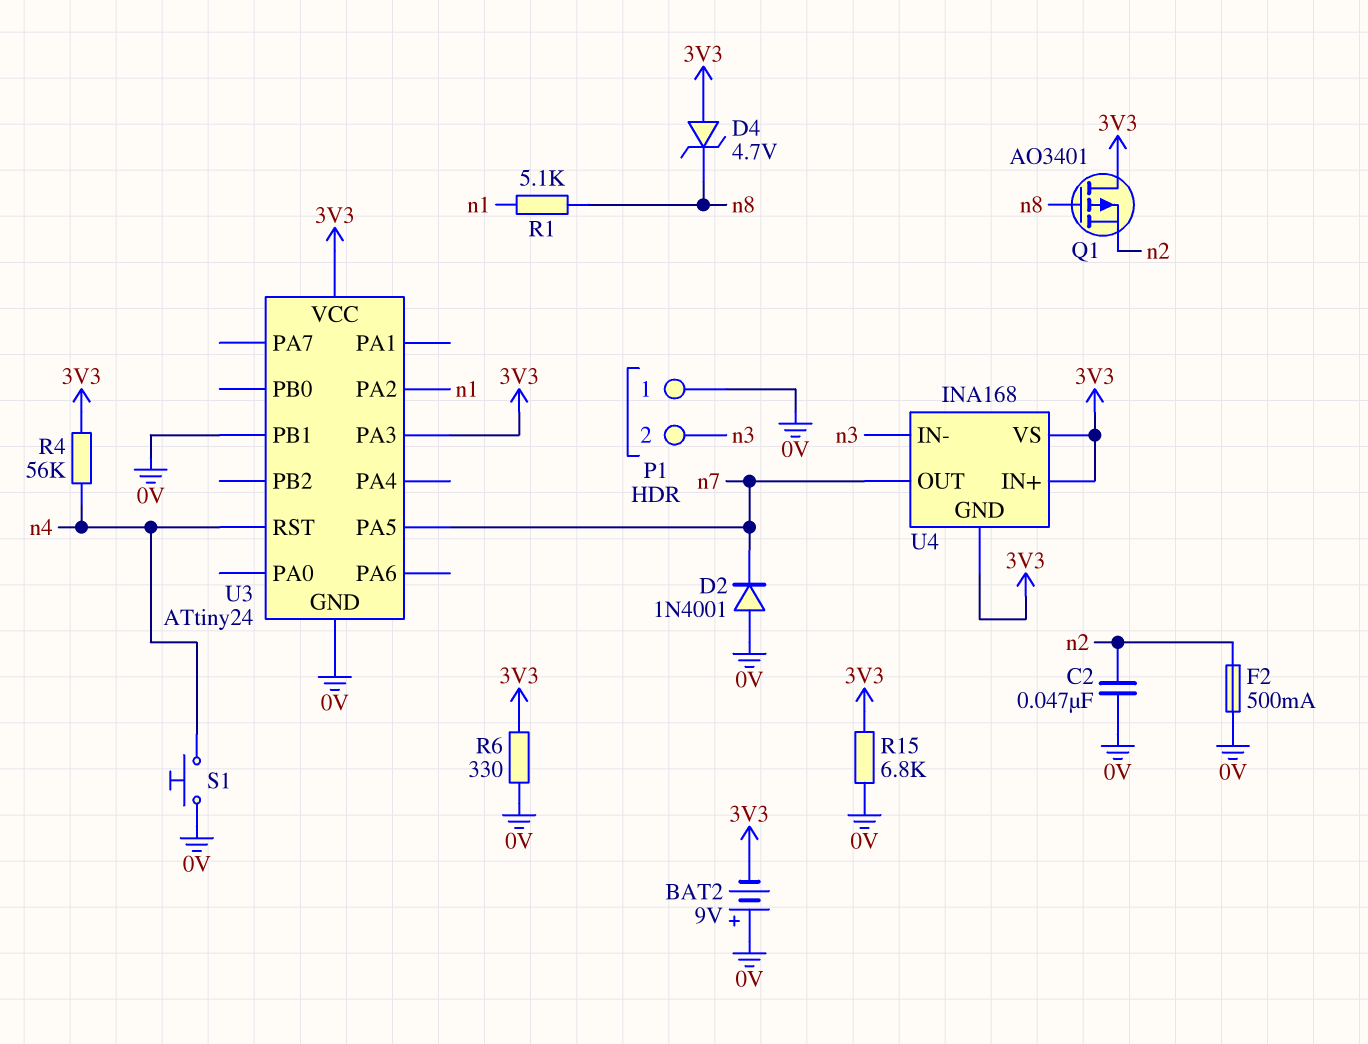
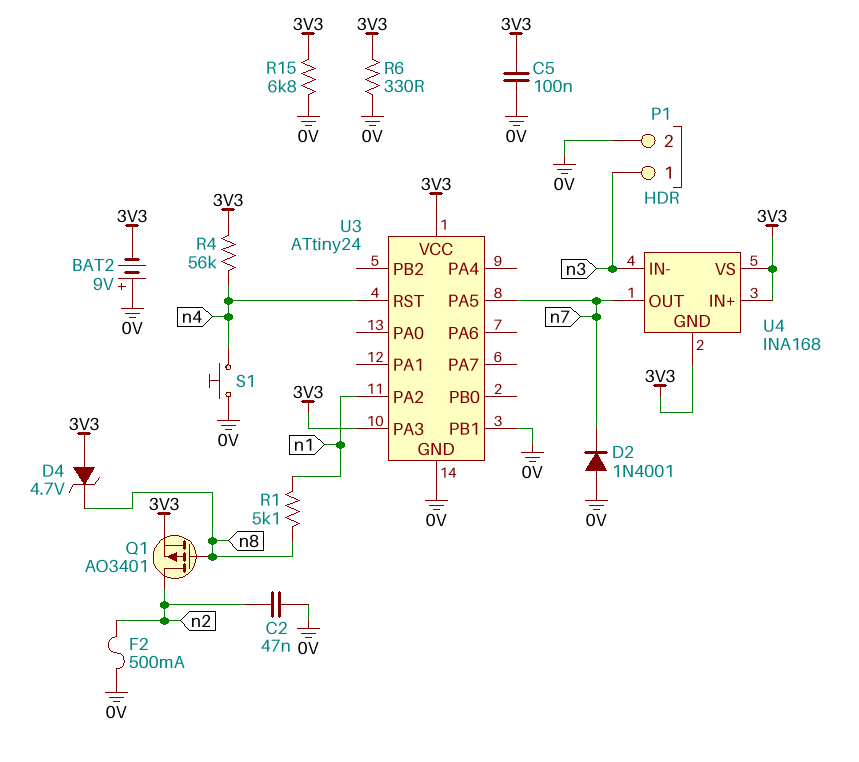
C5: none -> 100nF (0V, 3V3)
P1 pin 1: 0V -> n3
P1 pin 2: n3 -> 0V
Q1: PMOS AO3401 (G n8, D 3V3, S n2) -> PMOS AO3401 (G n8, D n2, S 3V3)

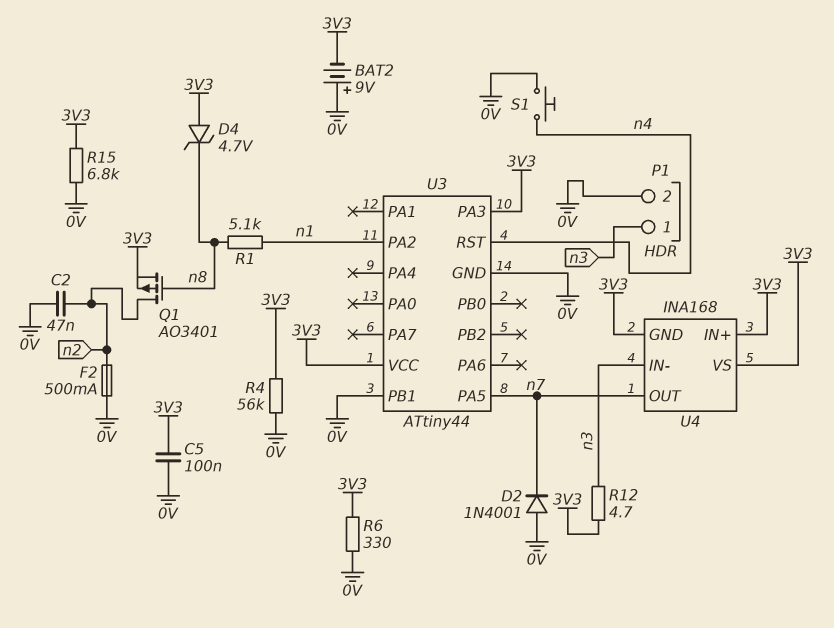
R4: 56k (3V3, n4) -> 56k (0V, 3V3)
R12: none -> 4.7 (3V3, n3)
U3: ATtiny24 -> ATtiny44

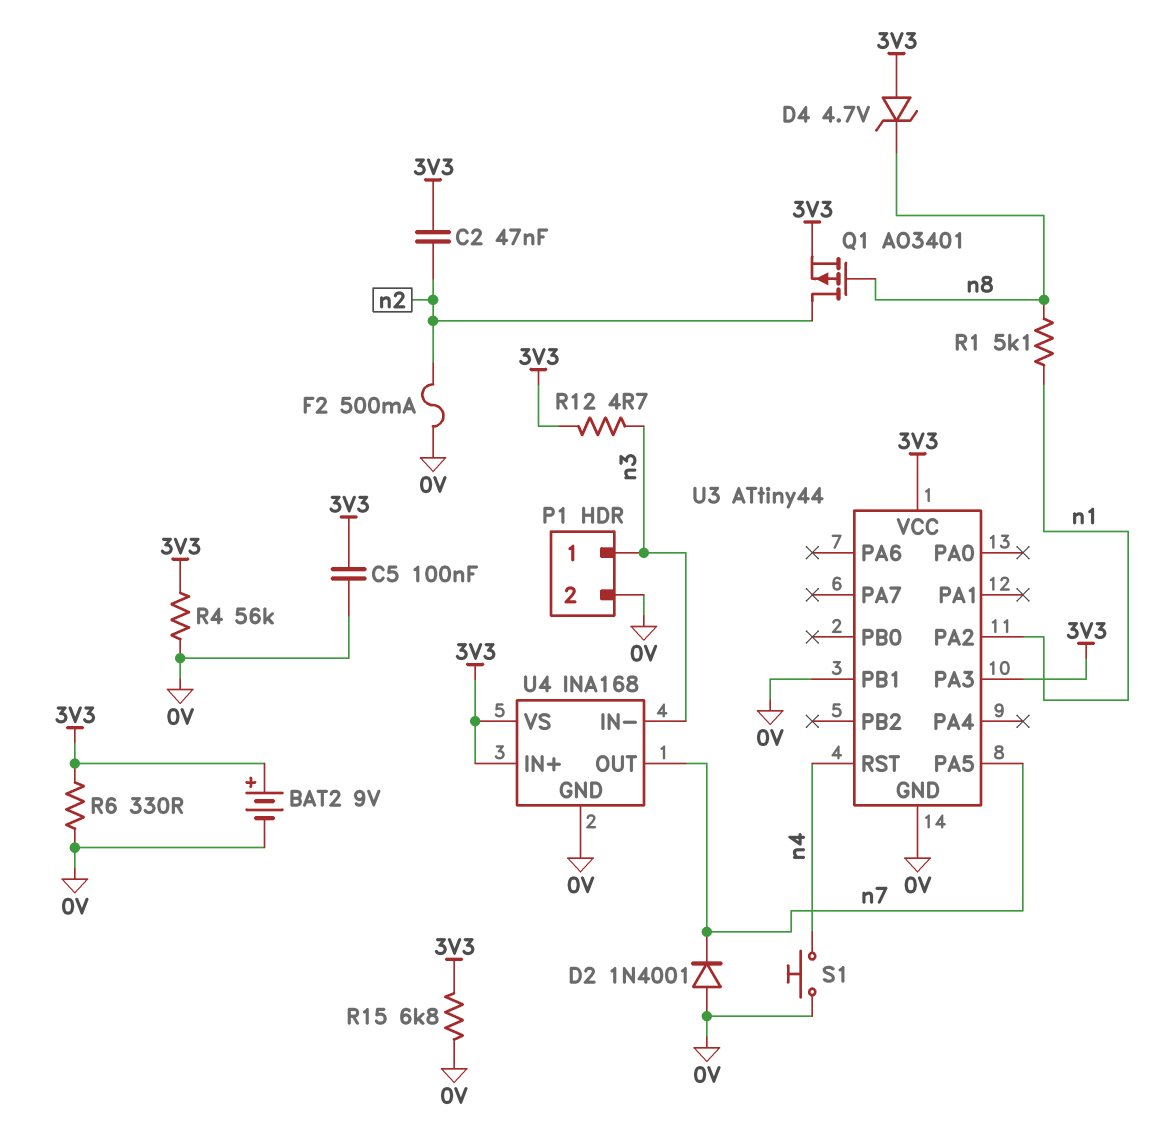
BAT2: 9V (plus 0V, minus 3V3) -> 9V (plus 3V3, minus 0V)
C2: 47nF (0V, n2) -> 47nF (3V3, n2)
U4 pin GND: 3V3 -> 0V

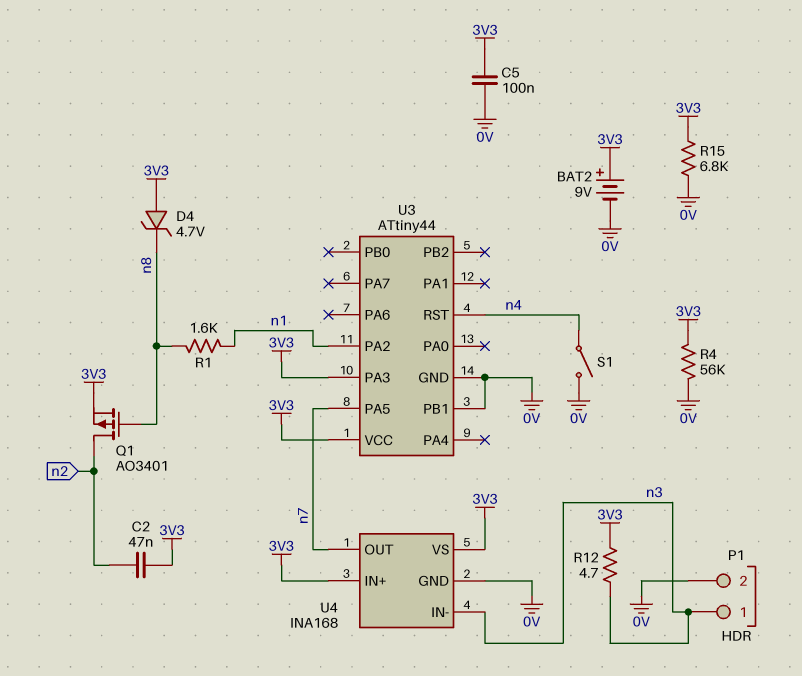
D2: diode 1N4001 (A 0V, K n7) -> none
F2: 500mA (0V, n2) -> none
R1: 5.1k (n1, n8) -> 1.6k (n1, n8)
R6: 330 (0V, 3V3) -> none
S1: button (0V, n4) -> switch (0V, n4)

